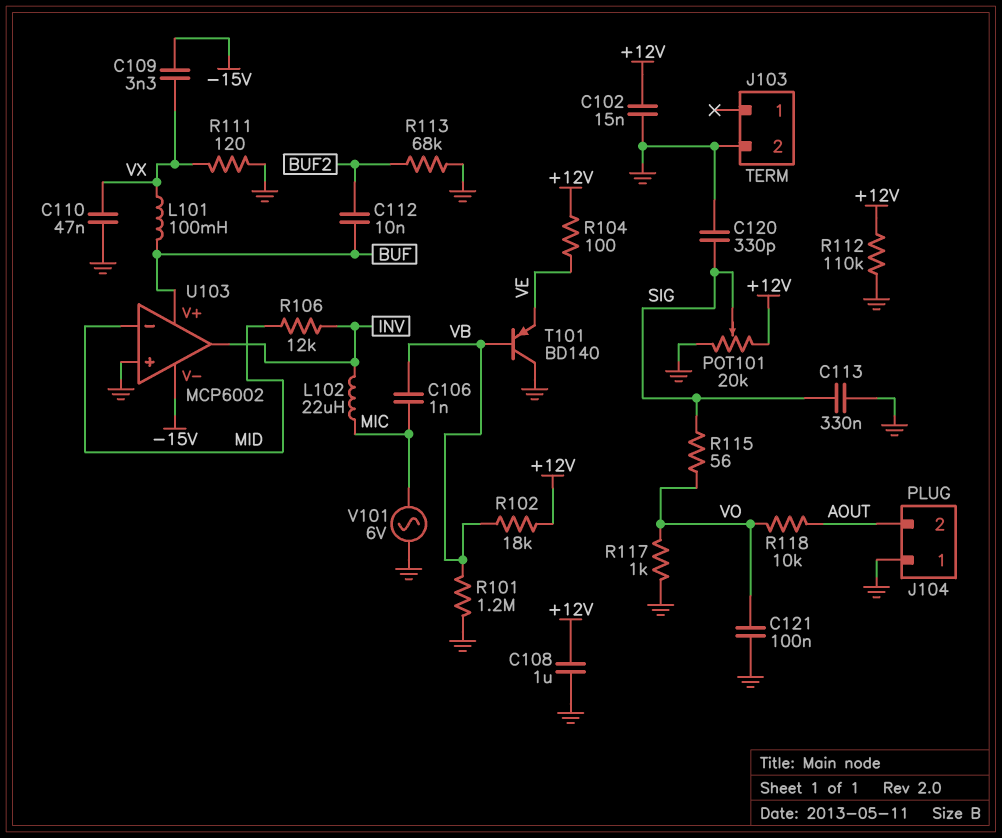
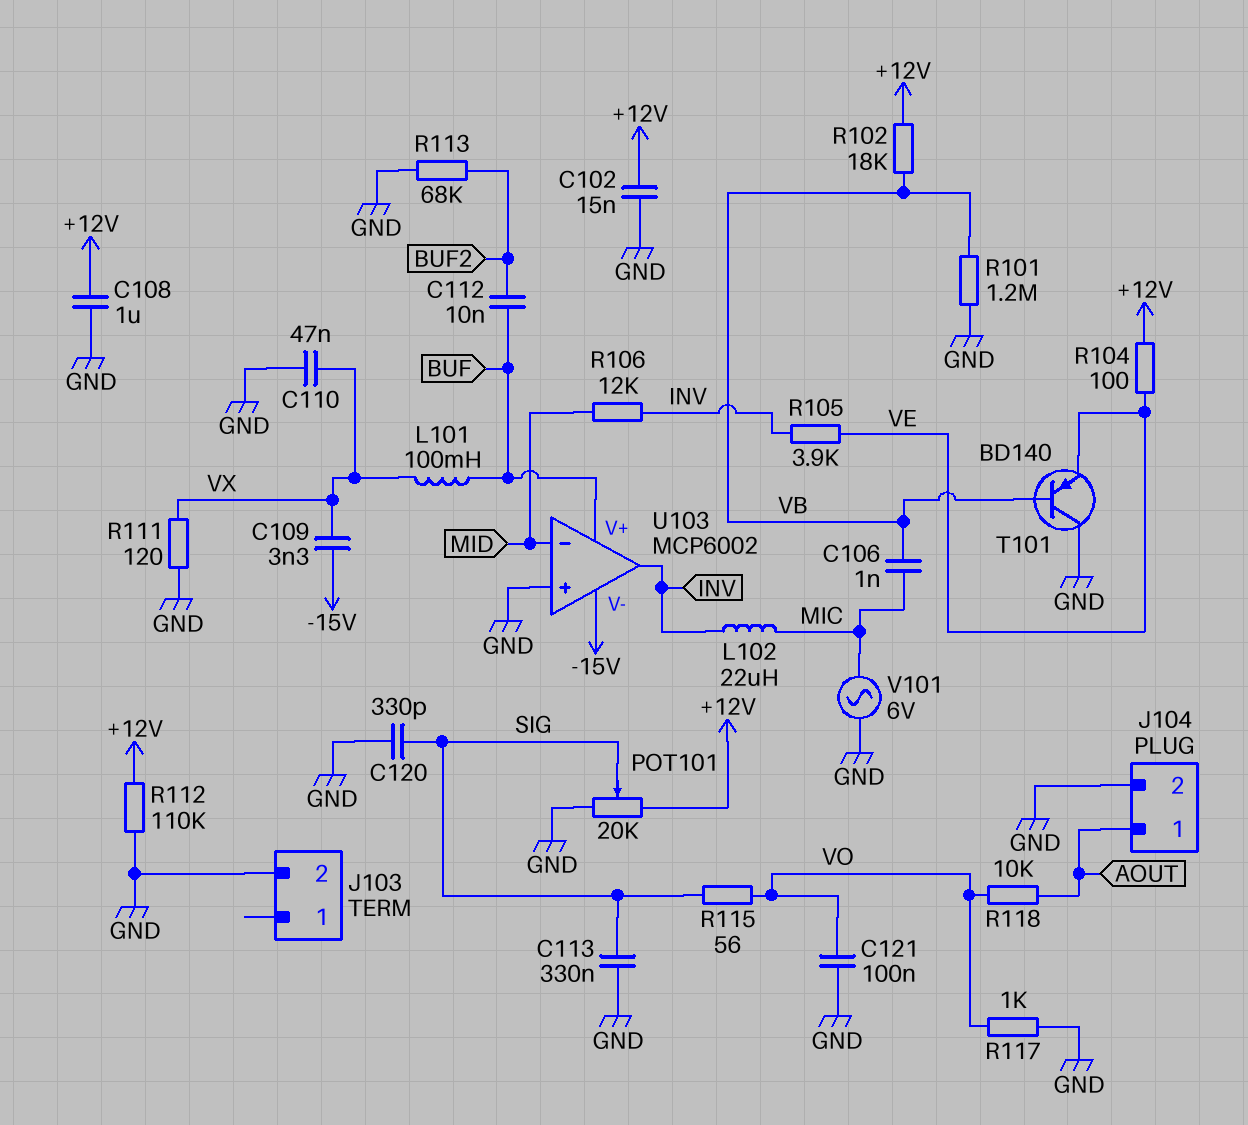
J104 pin 1: GND -> AOUT
J104 pin 2: AOUT -> GND
R105: none -> 3.9k (INV, VE)

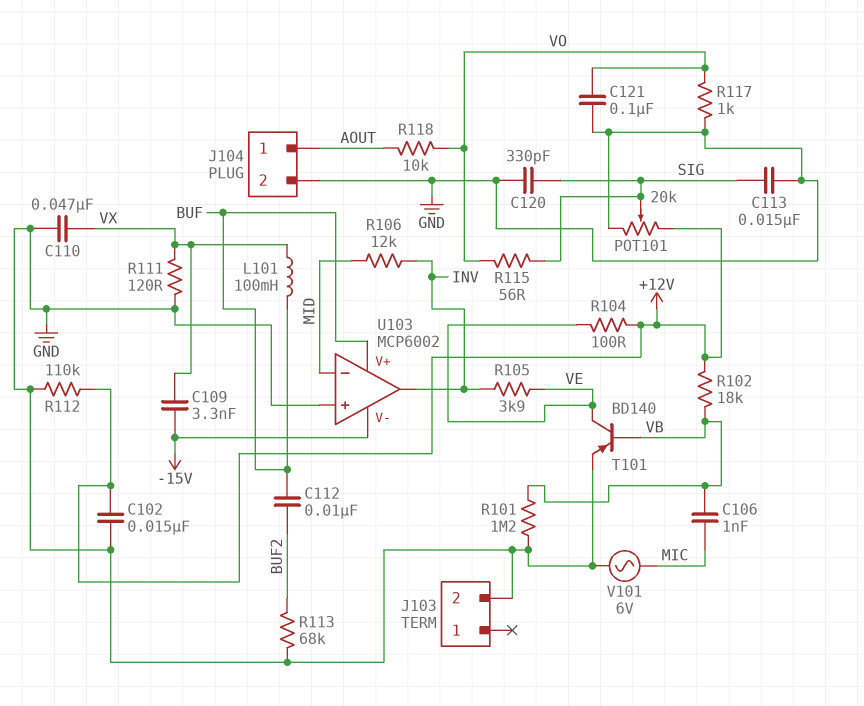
C108: 1uF (+12V, GND) -> none
C113: 330nF (GND, SIG) -> 15nF (GND, SIG)
L102: 22uH (INV, MIC) -> none
T101: PNP BD140 (B VB, C GND, E VE) -> PNP BD140 (B VB, C VE, E GND)

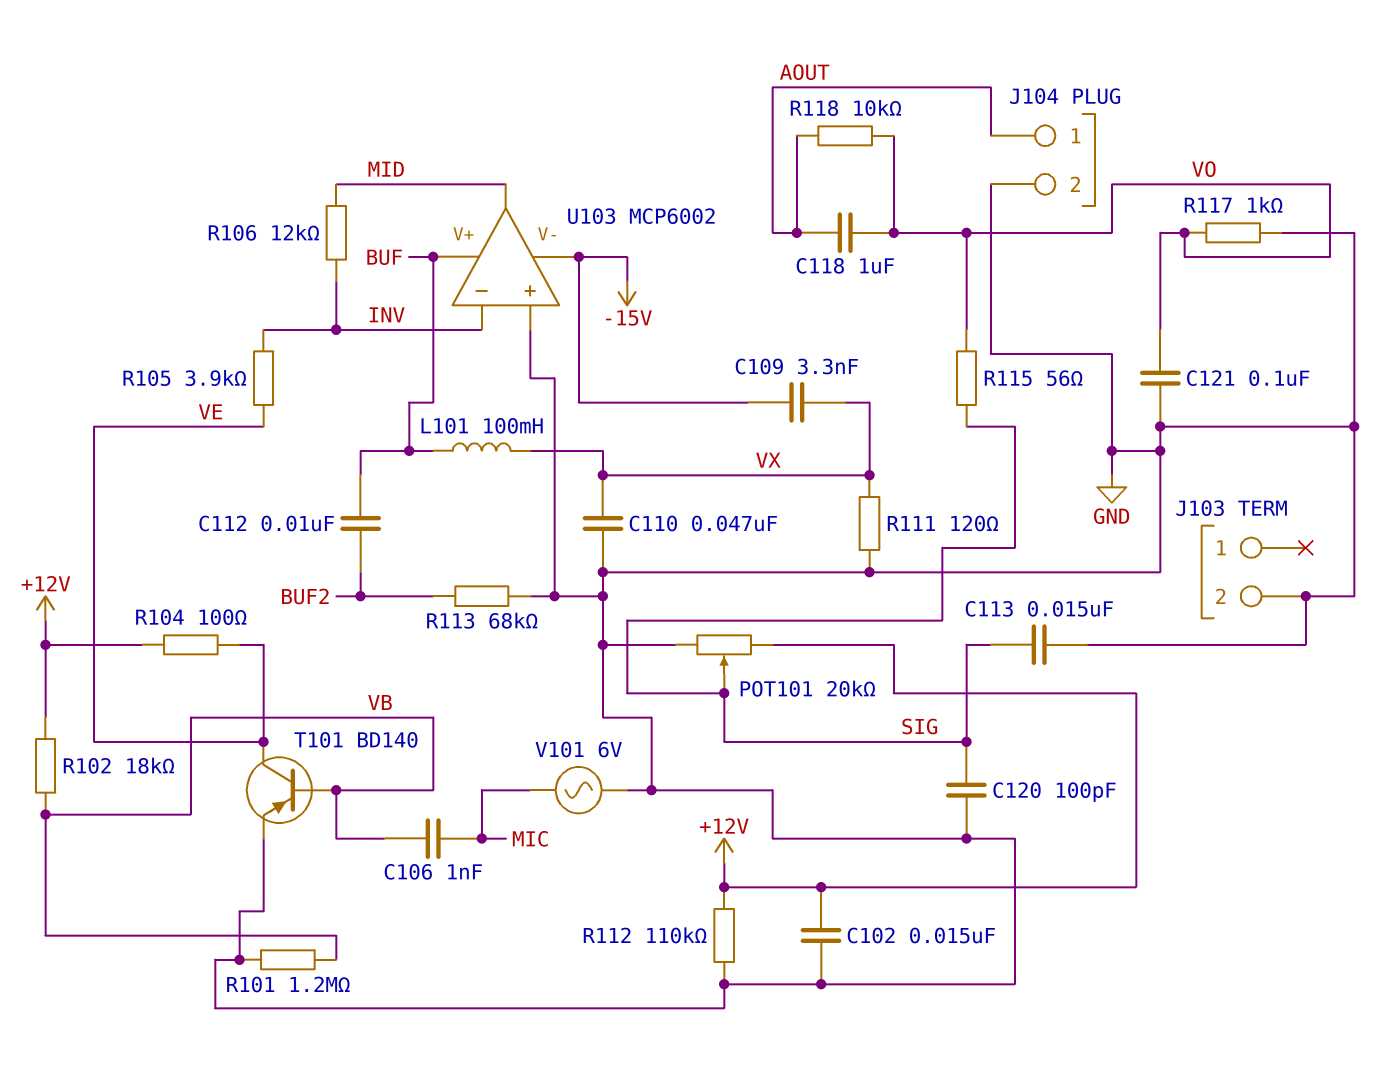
C118: none -> 1uF (AOUT, VO)
C120: 330pF (GND, SIG) -> 100pF (GND, SIG)
U103 pin in-: MID -> INV
U103 pin out: INV -> MID

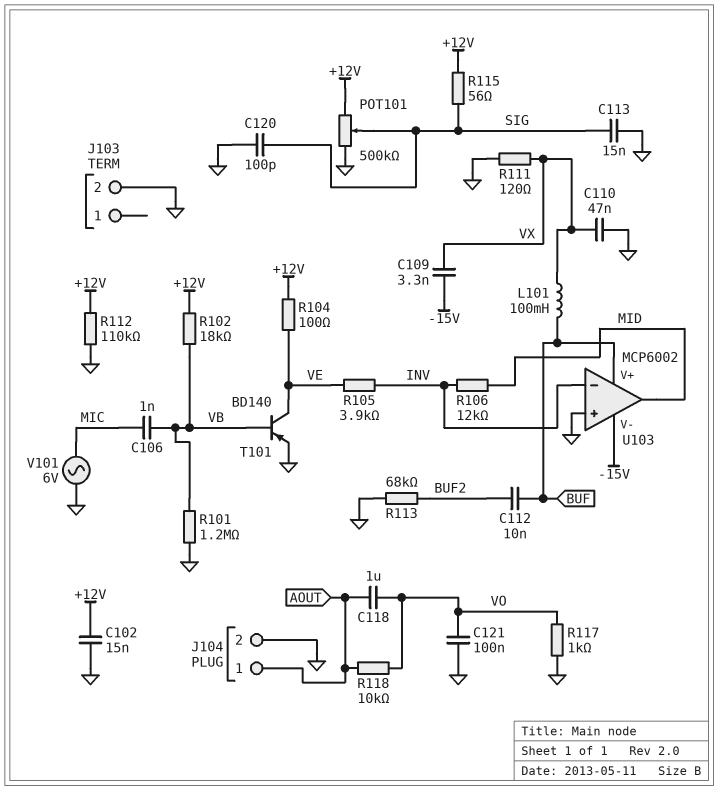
POT101: 20k (+12V, GND, wiper SIG) -> 500k (+12V, GND, wiper SIG)
R115: 56 (SIG, VO) -> 56 (+12V, SIG)

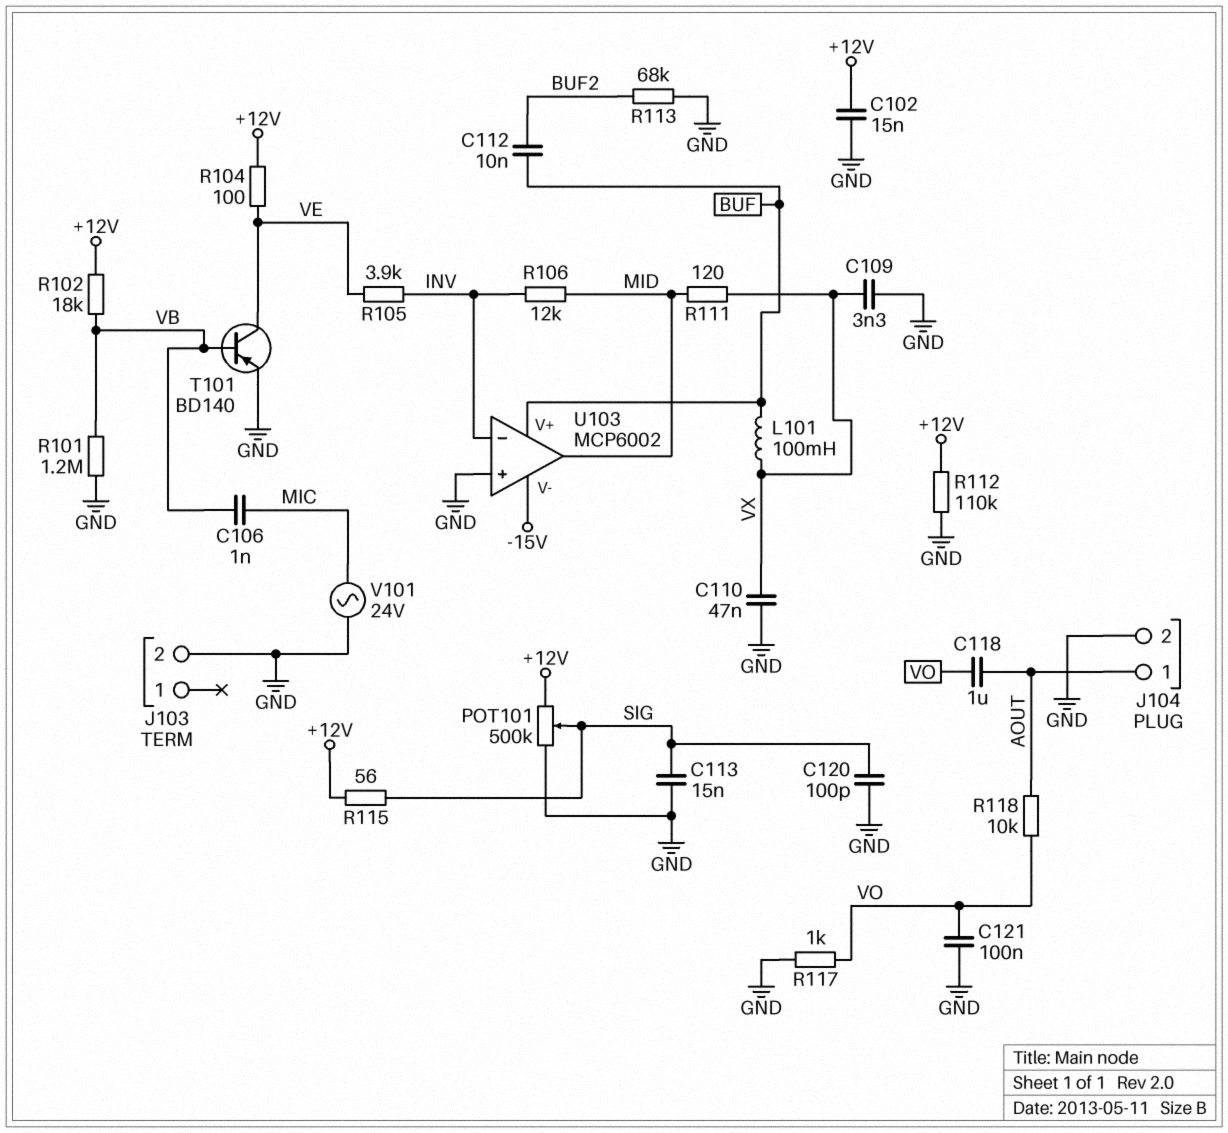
C109: 3.3nF (-15V, VX) -> 3.3nF (GND, VX)
R111: 120 (GND, VX) -> 120 (MID, VX)
V101: AC 6V (GND, MIC) -> AC 24V (GND, MIC)

